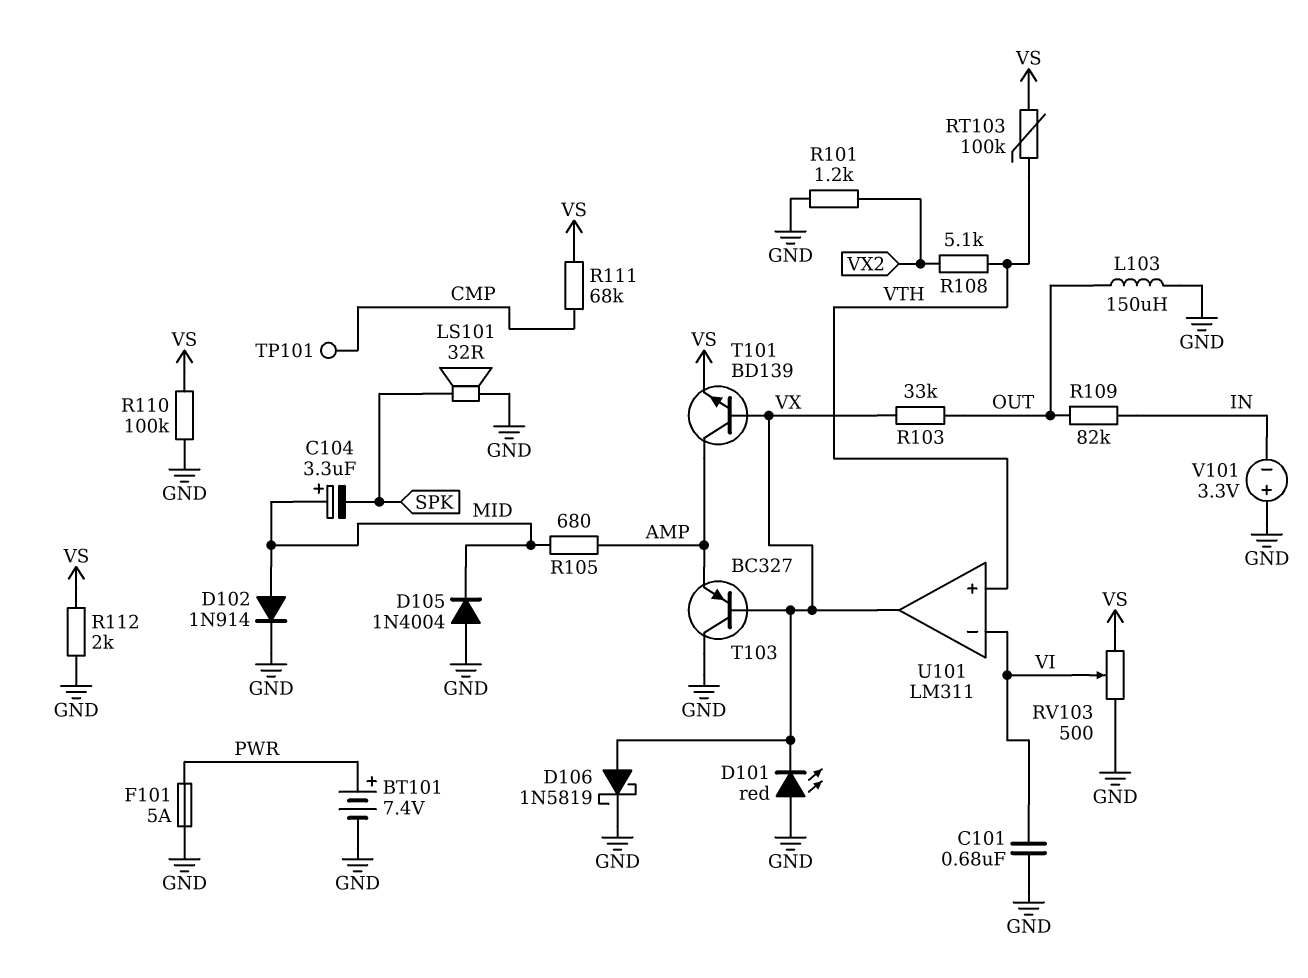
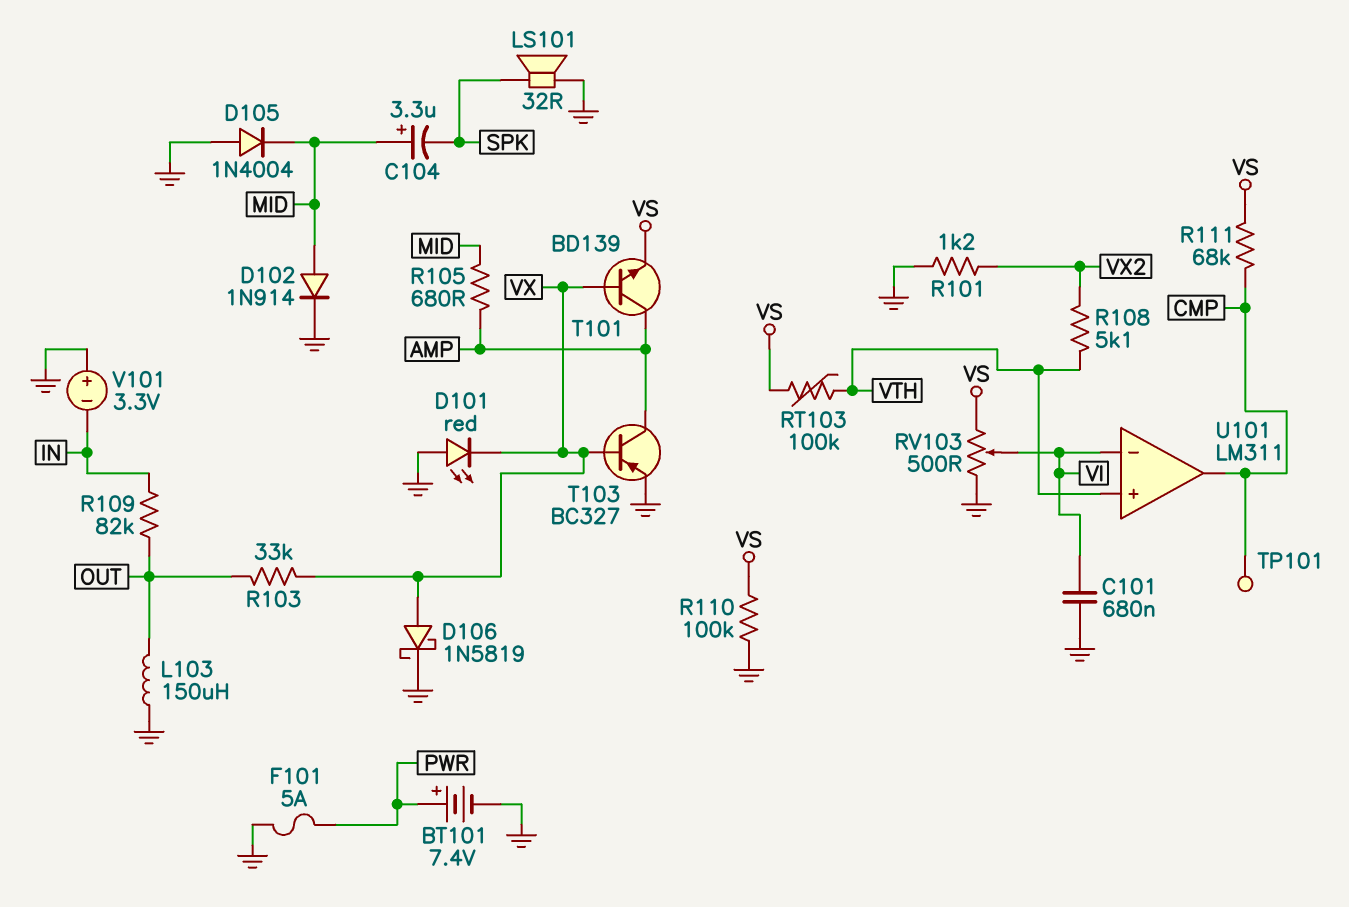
R112: 2k (GND, VS) -> none
T103: PNP BC327 (B VX, C GND, E AMP) -> PNP BC327 (B VX, C AMP, E GND)
U101 pin out: VX -> CMP

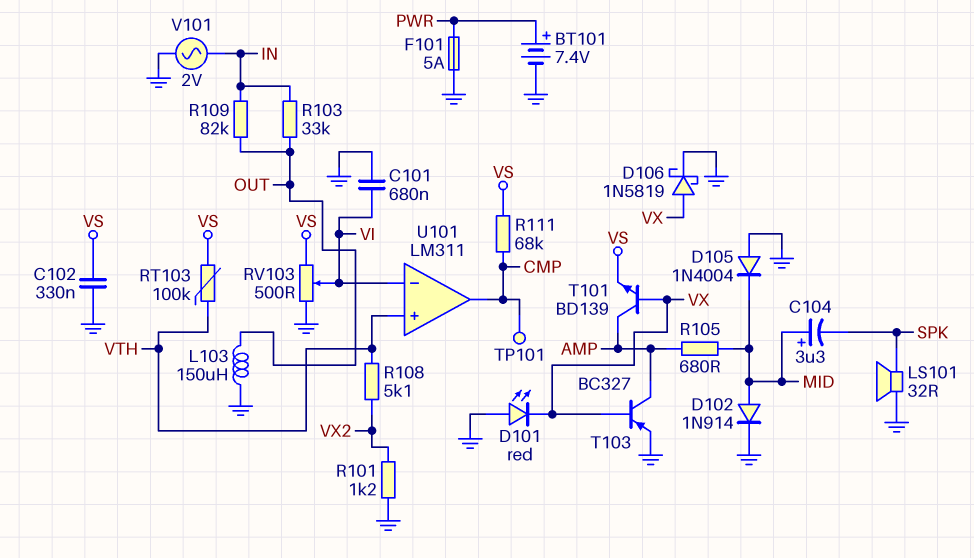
C102: none -> 330nF (GND, VS)
R103: 33k (OUT, VX) -> 33k (IN, OUT)
R110: 100k (GND, VS) -> none
V101: 3.3V (plus GND, minus IN) -> AC 2V (GND, IN)

